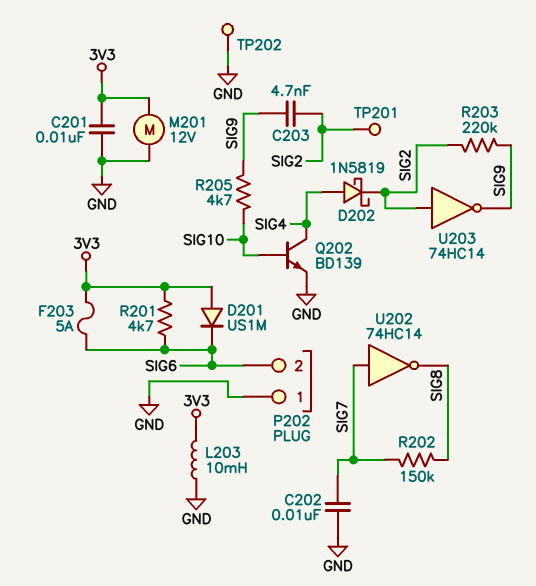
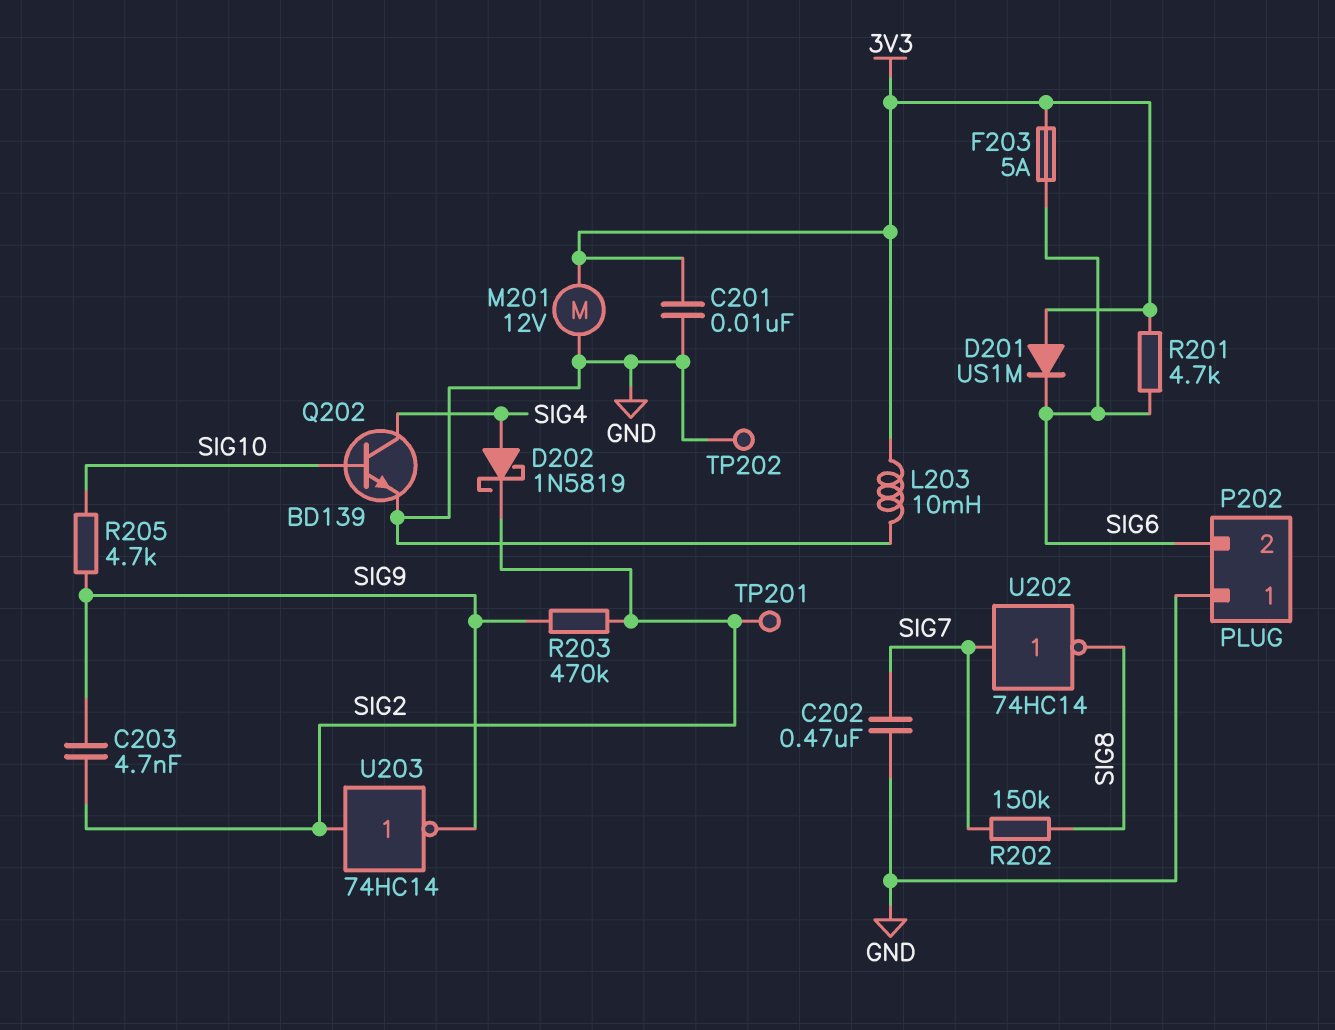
C202: 10nF (GND, SIG7) -> 470nF (GND, SIG7)
R203: 220k (SIG2, SIG9) -> 470k (SIG2, SIG9)

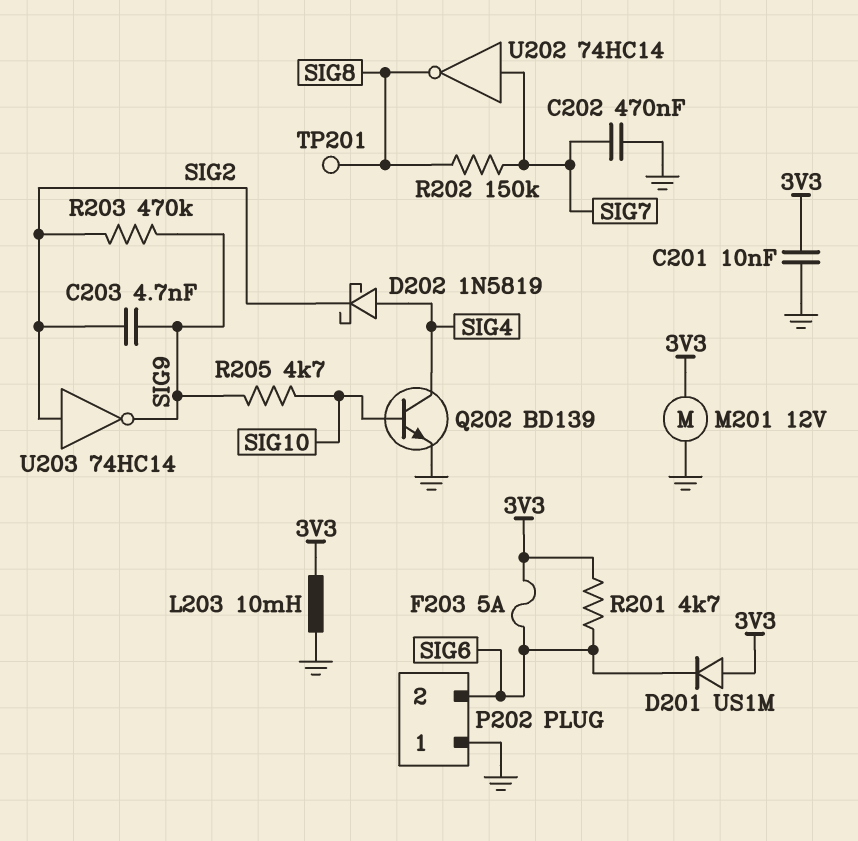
TP201: test point (SIG2) -> test point (SIG8)
TP202: test point (GND) -> none

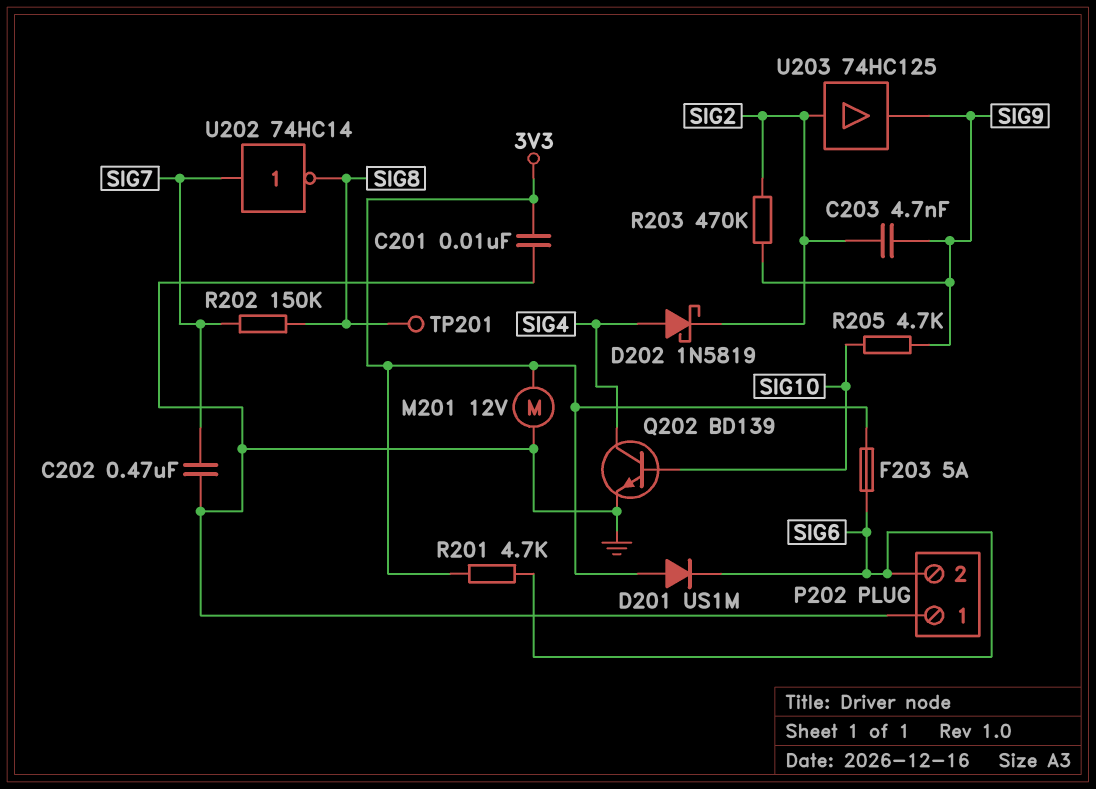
L203: 10mH (3V3, GND) -> none
U203: NOT 74HC14 (in SIG2, out SIG9) -> buffer 74HC125 (in SIG2, out SIG9)

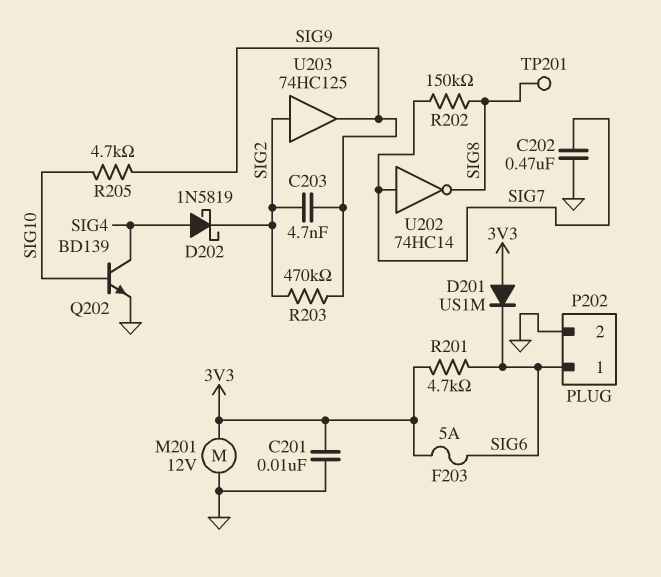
P202 pin 1: GND -> SIG6
P202 pin 2: SIG6 -> GND

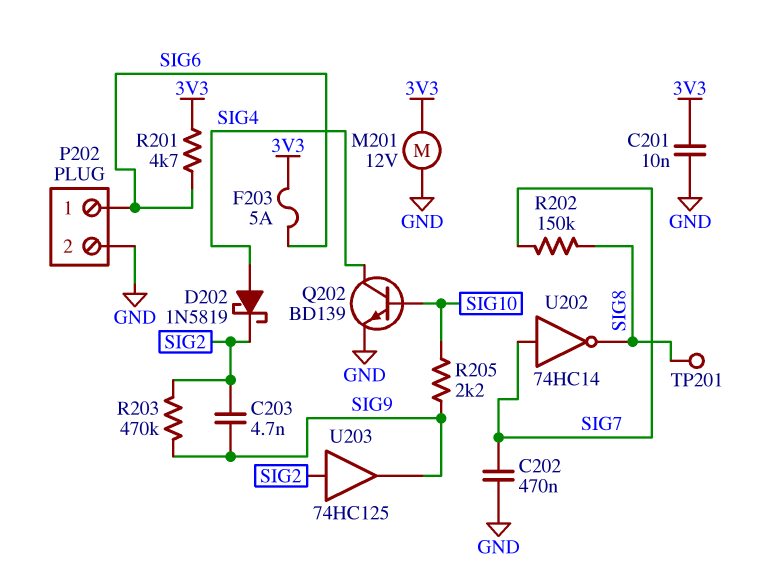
D201: diode US1M (A 3V3, K SIG6) -> none
R205: 4.7k (SIG9, SIG10) -> 2.2k (SIG9, SIG10)

